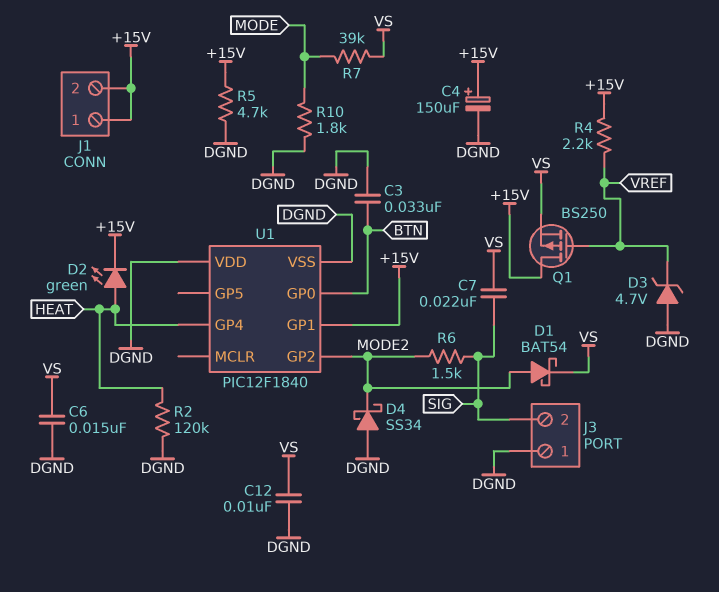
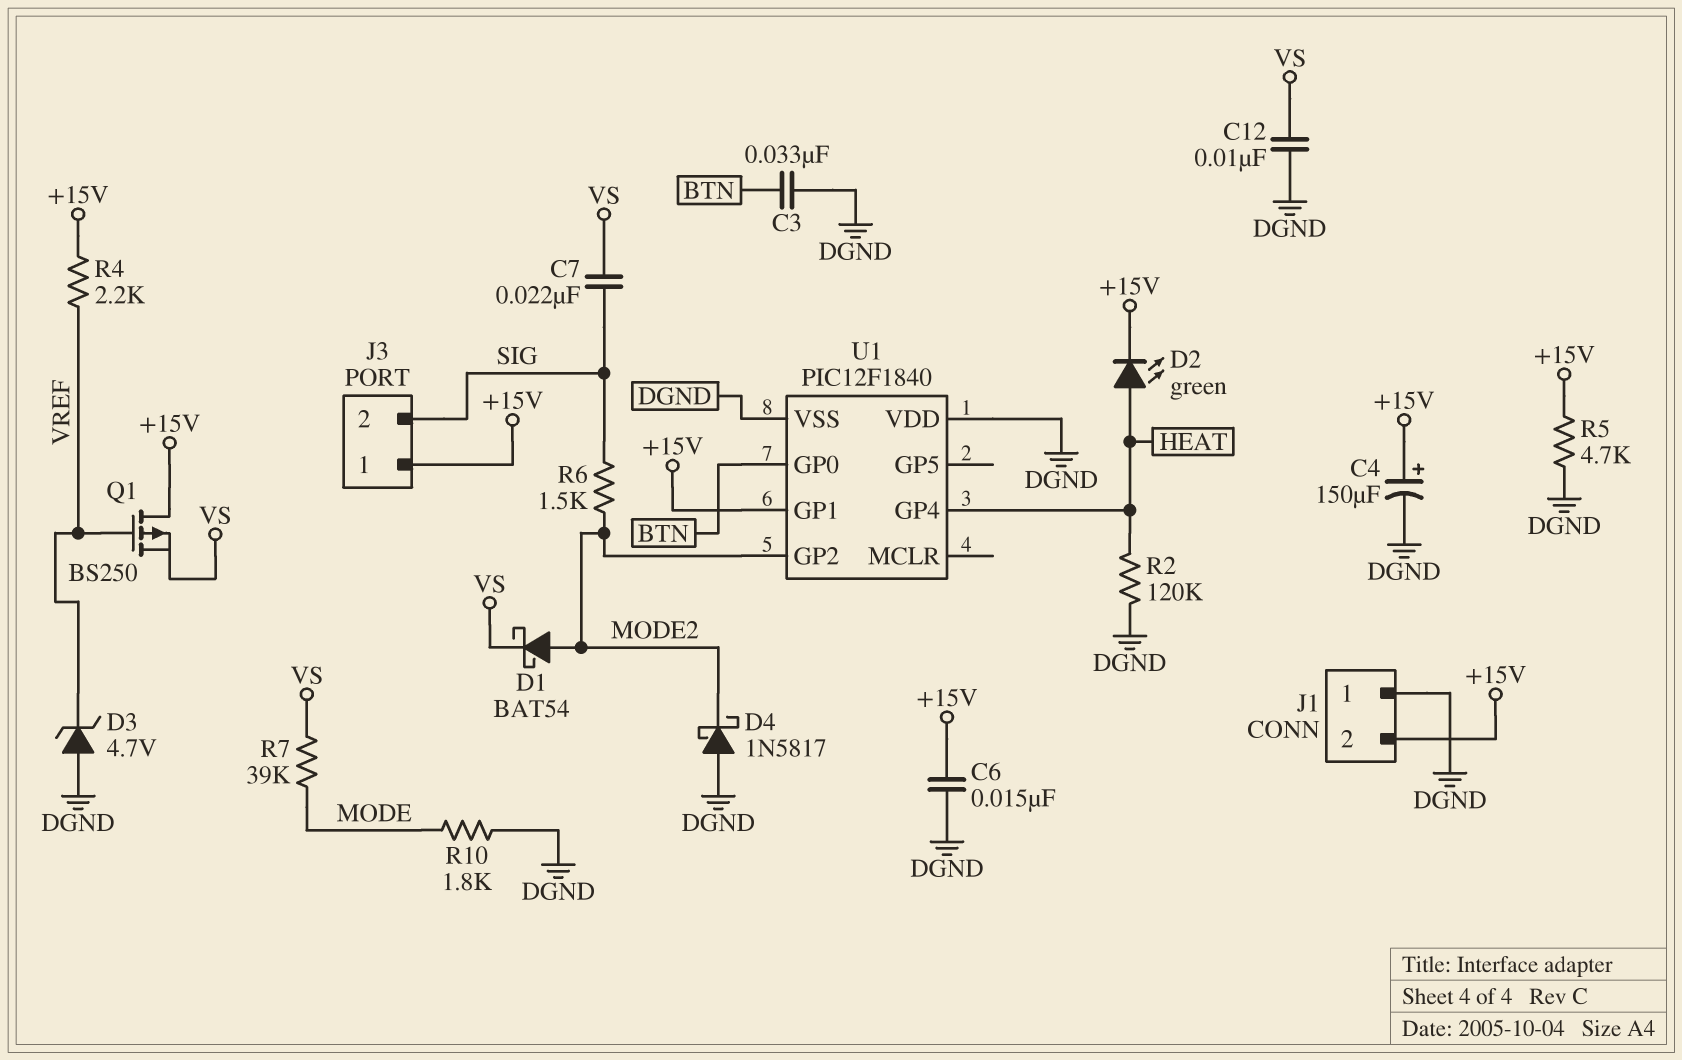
C6: 15nF (DGND, VS) -> 15nF (+15V, DGND)
D4: schottky SS34 (A DGND, K MODE2) -> schottky 1N5817 (A DGND, K MODE2)
J1 pin 1: +15V -> DGND
J3 pin 1: DGND -> +15V

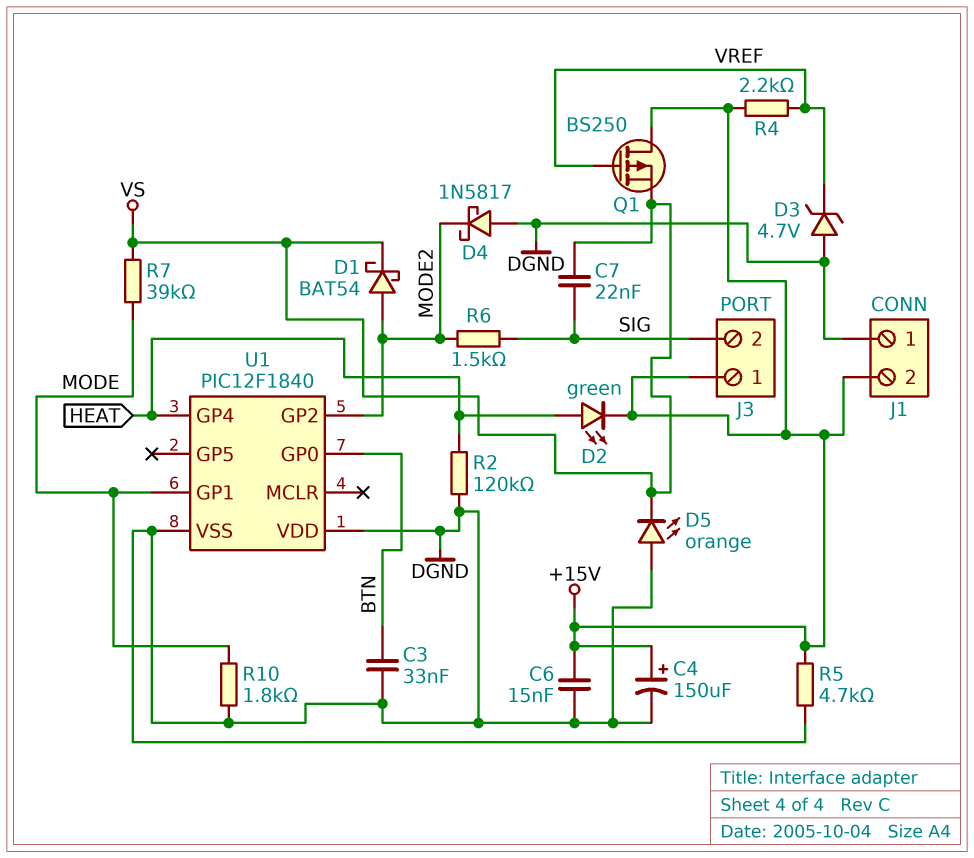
C12: 10nF (DGND, VS) -> none
D5: none -> LED orange (A DGND, K VS)
U1 pin GP1: +15V -> MODE

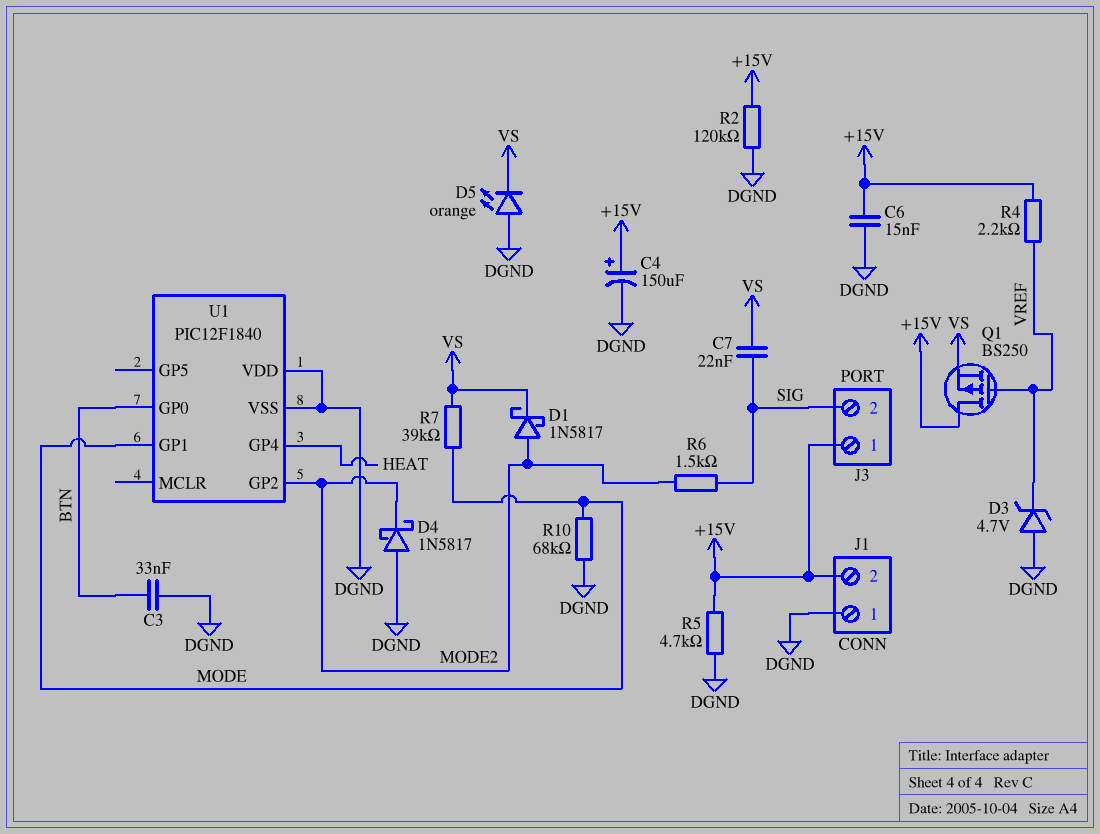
D1: schottky BAT54 (A MODE2, K VS) -> schottky 1N5817 (A MODE2, K VS)
D2: LED green (A HEAT, K +15V) -> none
R2: 120k (DGND, HEAT) -> 120k (+15V, DGND)
R10: 1.8k (DGND, MODE) -> 68k (DGND, MODE)

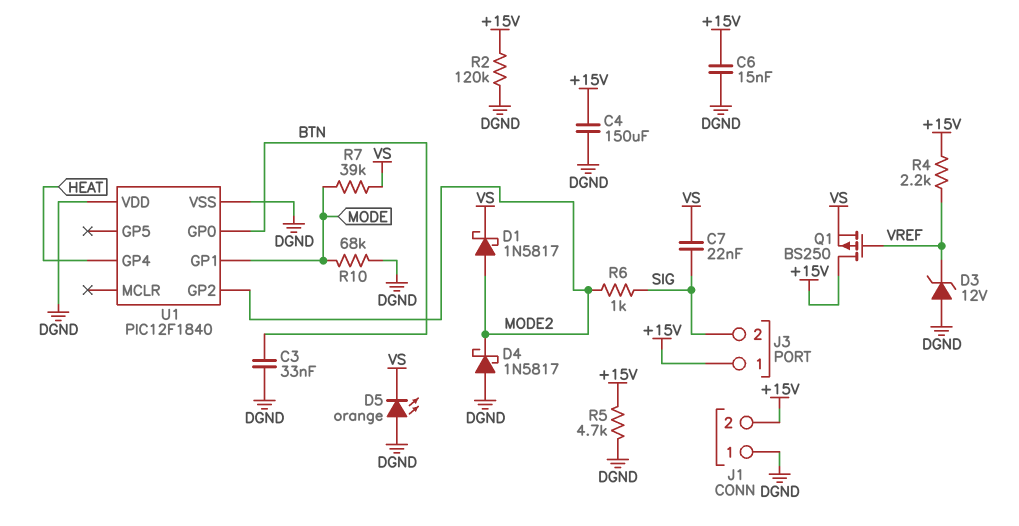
C4: 150uF (plus +15V, minus DGND) -> 150uF (+15V, DGND)
D3: zener 4.7V (A DGND, K VREF) -> zener 12V (A DGND, K VREF)
R6: 1.5k (MODE2, SIG) -> 1k (MODE2, SIG)

